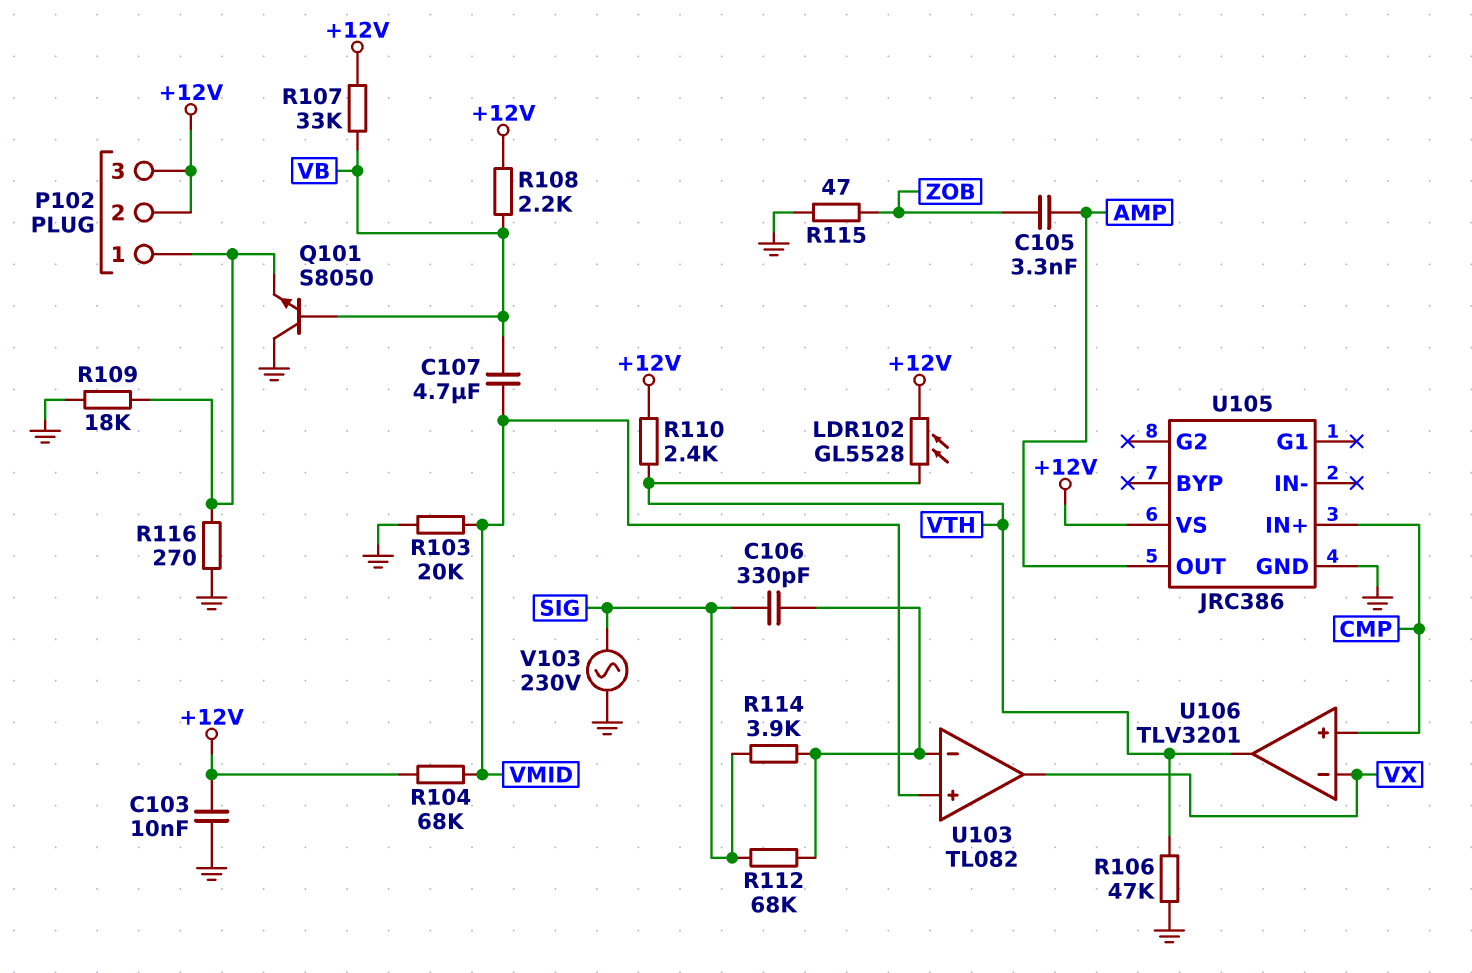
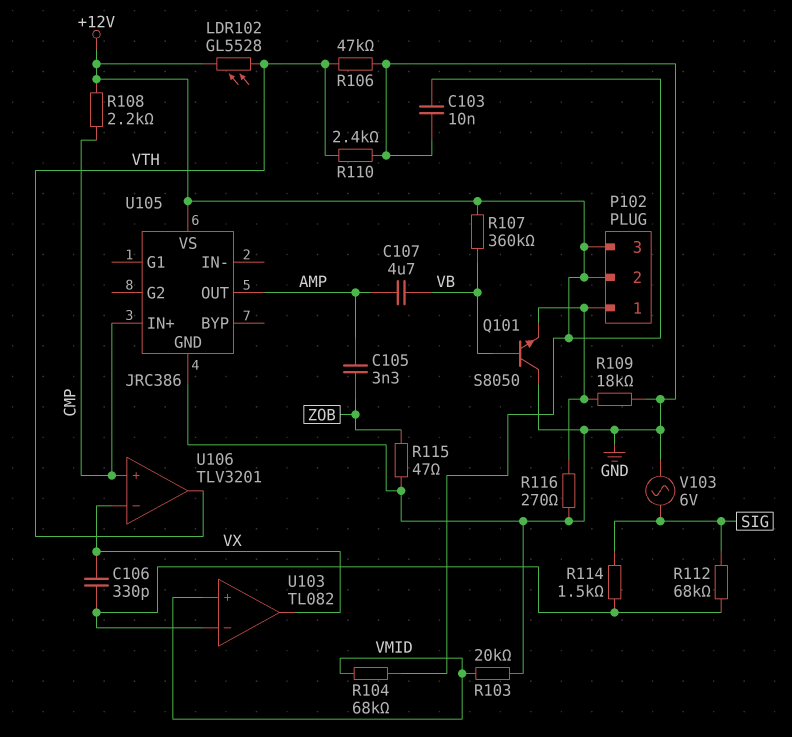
C106: 330pF (SIG, U103/in-) -> 330pF (U103/in-, VX)
C107: 4.7uF (VB, VMID) -> 4.7uF (AMP, VB)
R107: 33k (+12V, VB) -> 360k (+12V, VB)
R108: 2.2k (+12V, VB) -> 2.2k (+12V, CMP)
R110: 2.4k (+12V, VTH) -> 2.4k (GND, VTH)
R114: 3.9k (SIG, U103/in-) -> 1.5k (SIG, U103/in-)
V103: AC 230V (GND, SIG) -> AC 6V (GND, SIG)

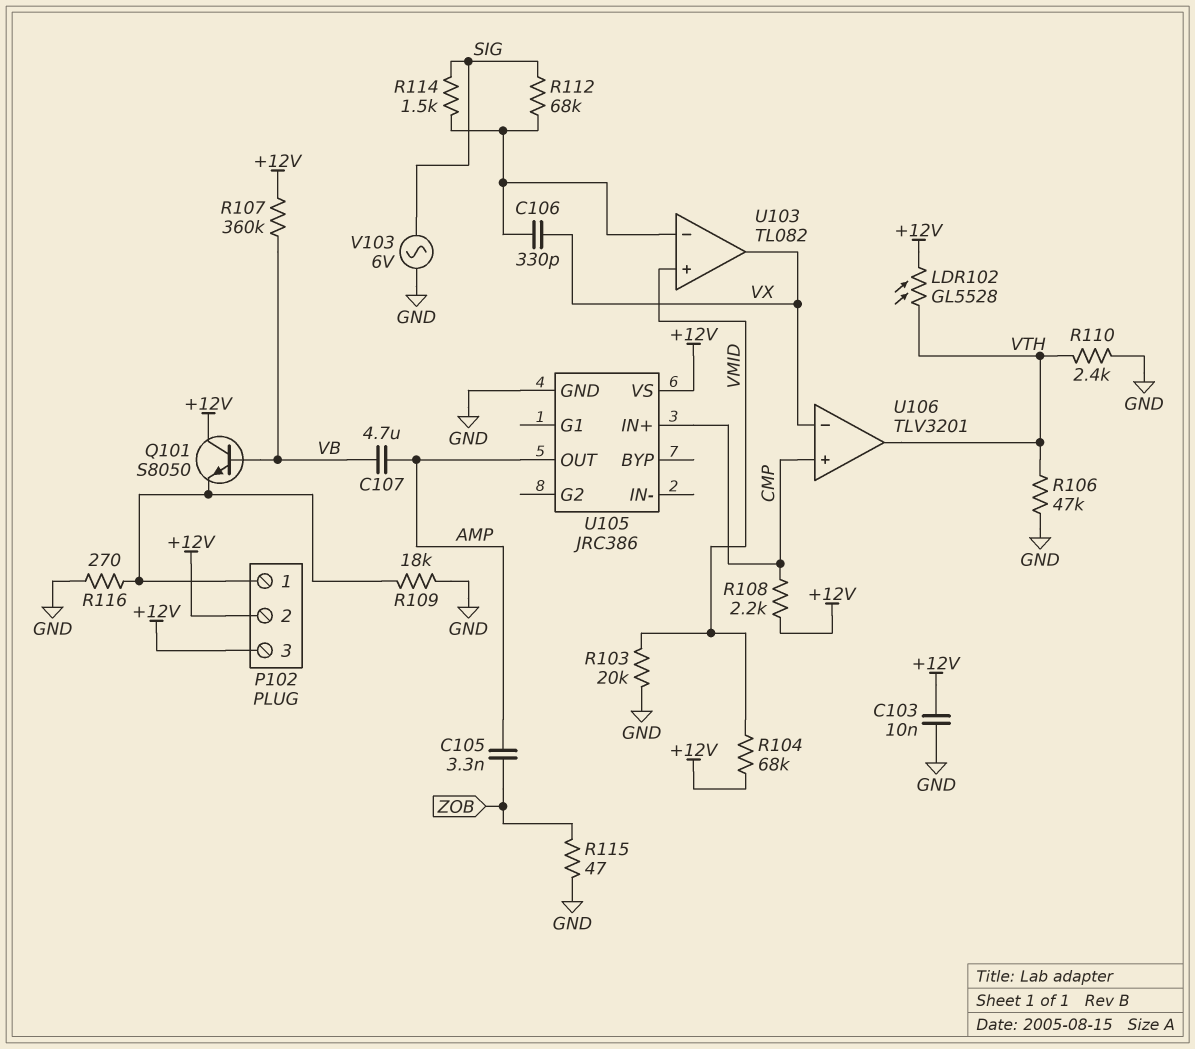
Q101: NPN S8050 (B VB, C GND, E P102/1) -> NPN S8050 (B VB, C +12V, E P102/1)

